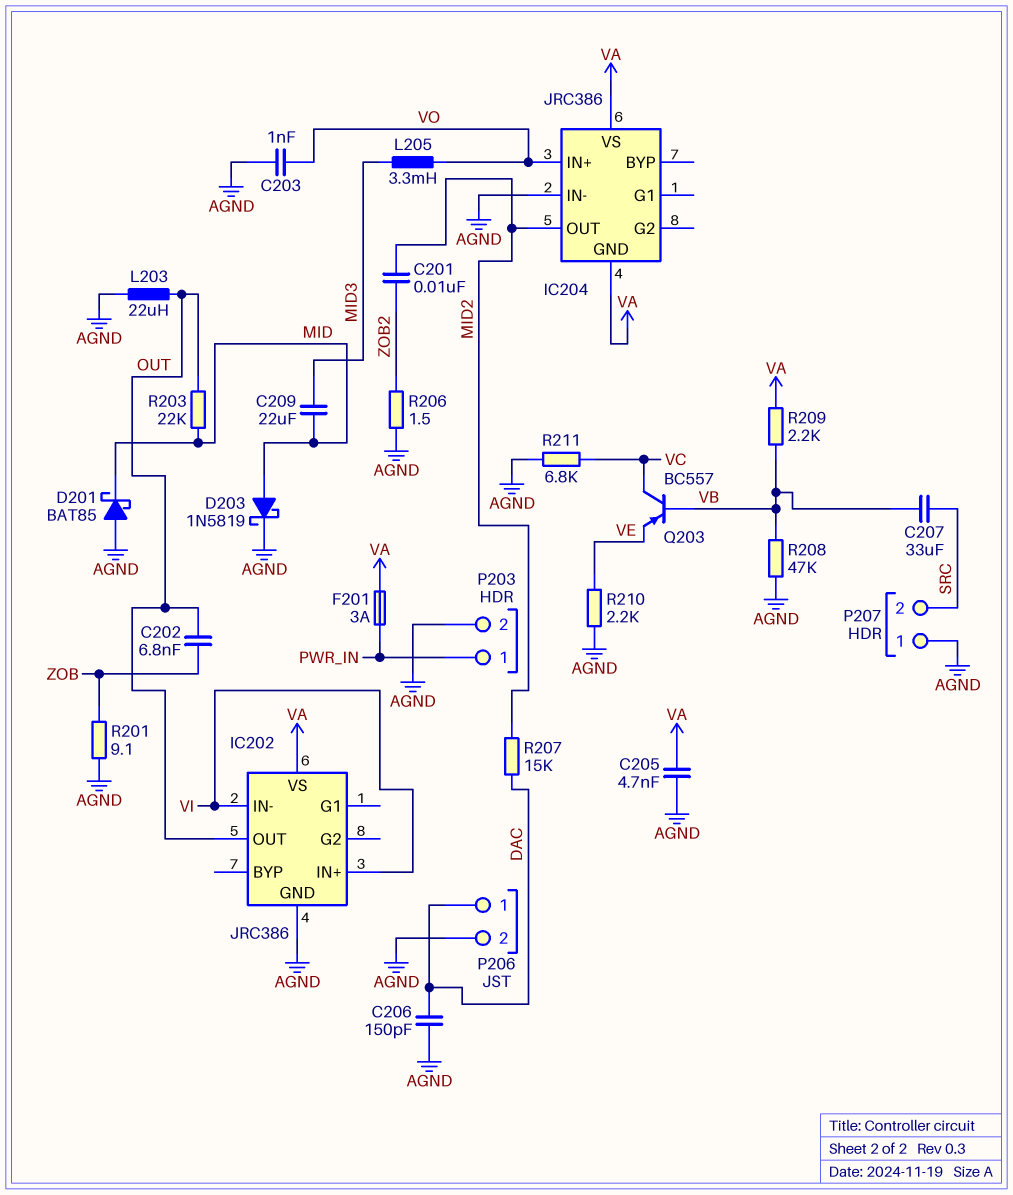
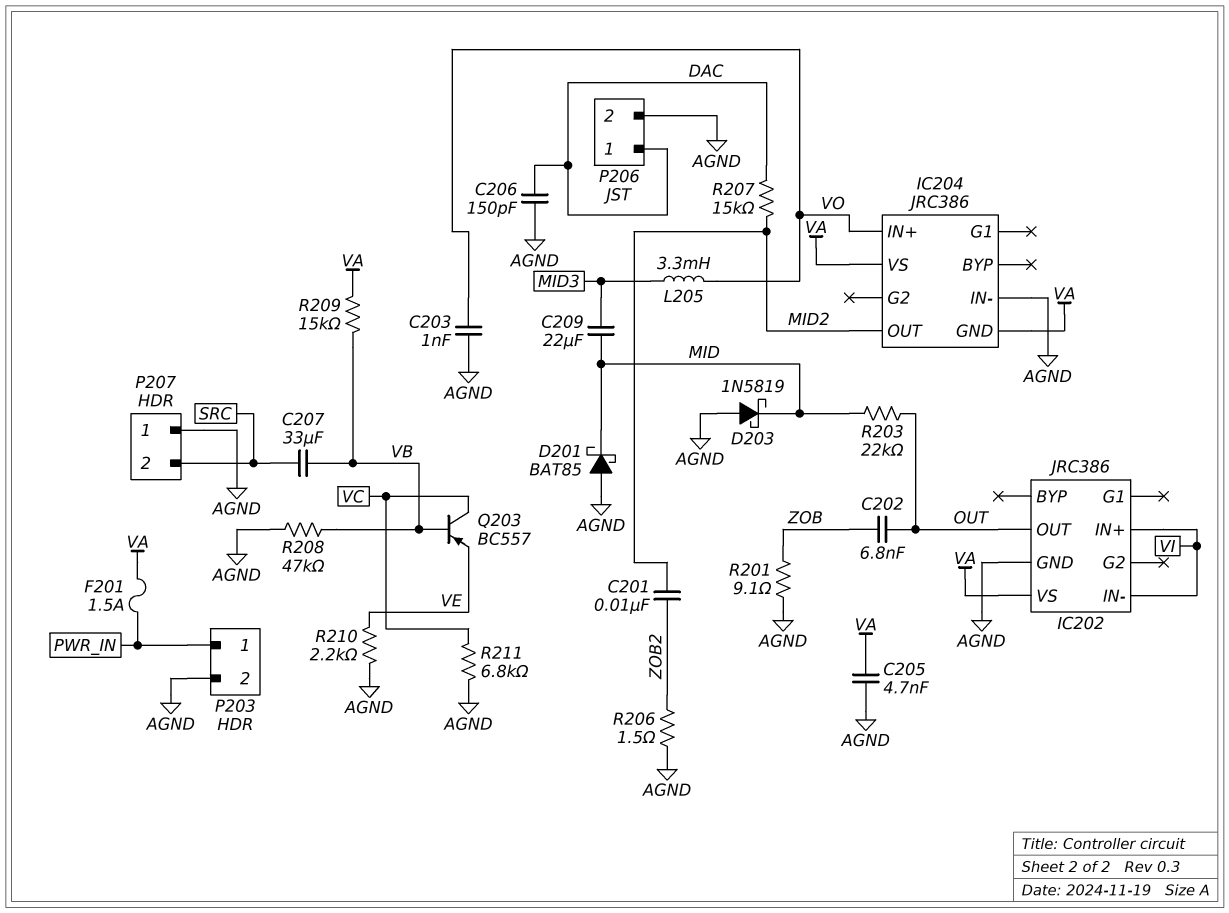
D203: schottky 1N5819 (A MID, K AGND) -> schottky 1N5819 (A AGND, K MID)
F201: 3A (PWR_IN, VA) -> 1.5A (PWR_IN, VA)
L203: 22uH (AGND, OUT) -> none
R209: 2.2k (VA, VB) -> 15k (VA, VB)

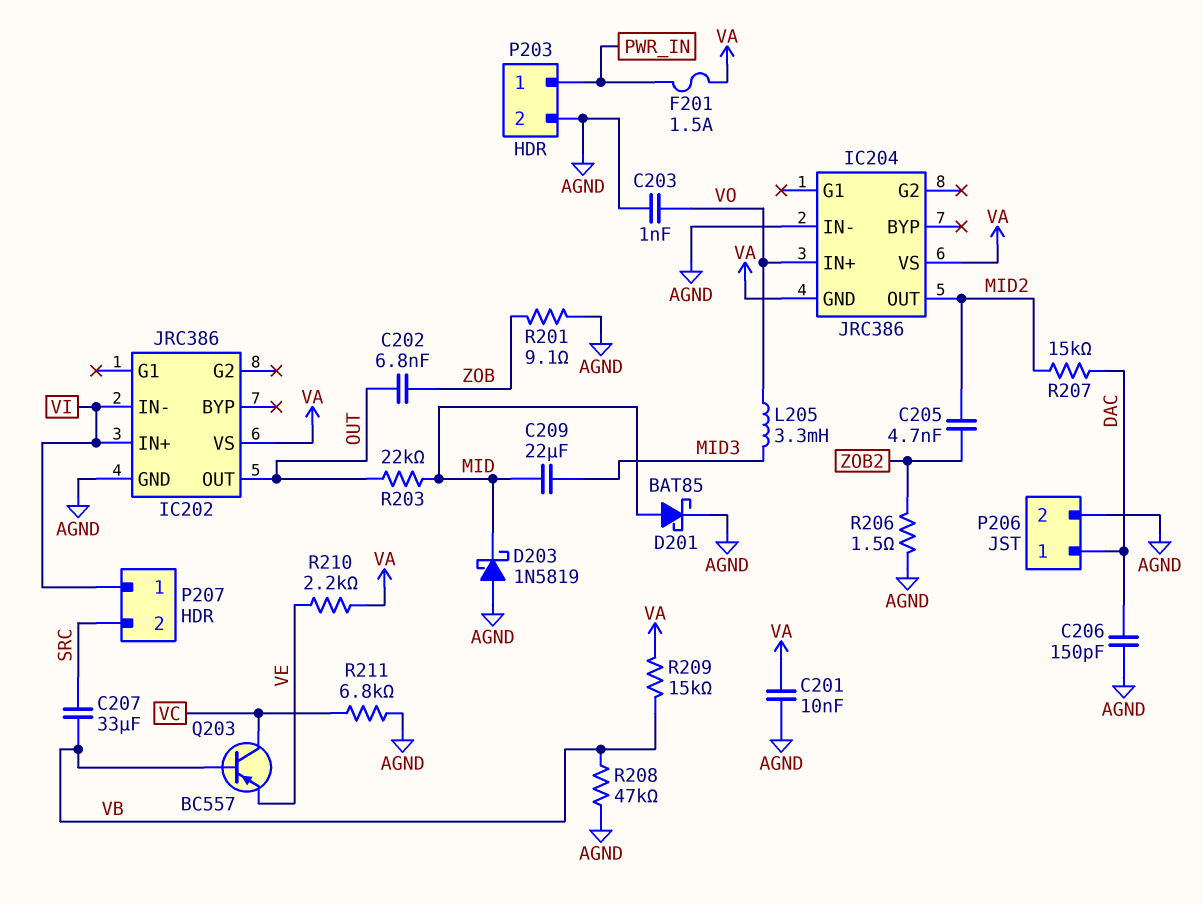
C201: 10nF (MID2, ZOB2) -> 10nF (AGND, VA)
C205: 4.7nF (AGND, VA) -> 4.7nF (MID2, ZOB2)
D201: schottky BAT85 (A AGND, K MID) -> schottky BAT85 (A MID, K AGND)
P207 pin 1: AGND -> VI
R210: 2.2k (AGND, VE) -> 2.2k (VA, VE)

